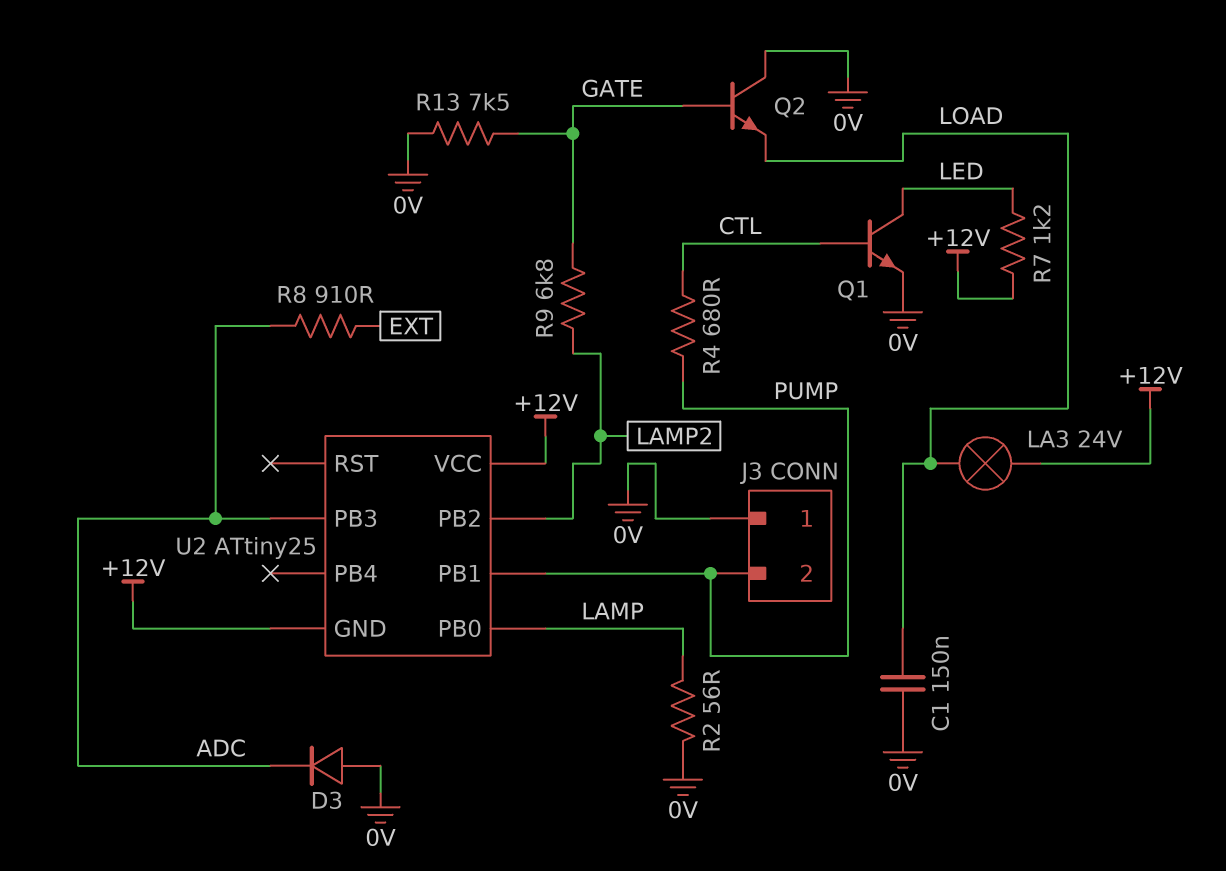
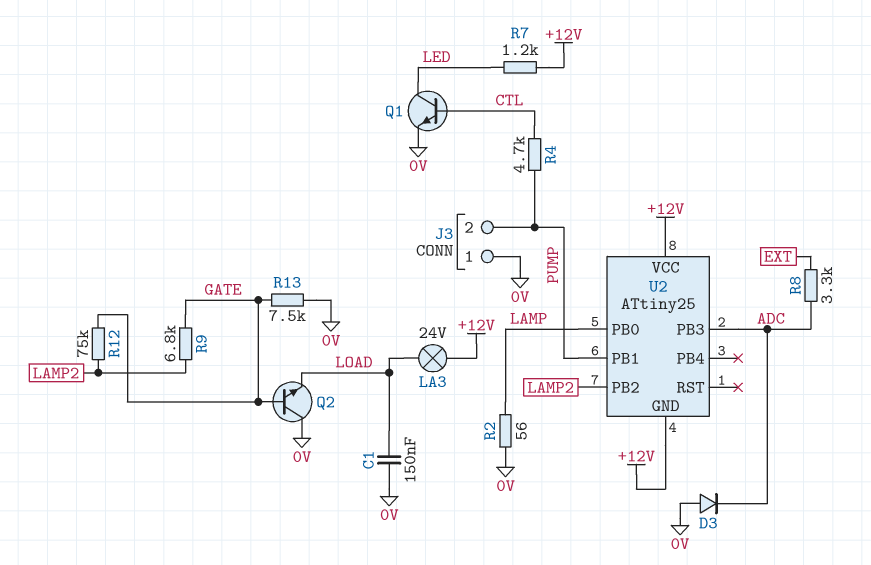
R4: 680 (CTL, PUMP) -> 4.7k (CTL, PUMP)
R8: 910 (ADC, EXT) -> 3.3k (ADC, EXT)
R12: none -> 75k (GATE, LAMP2)

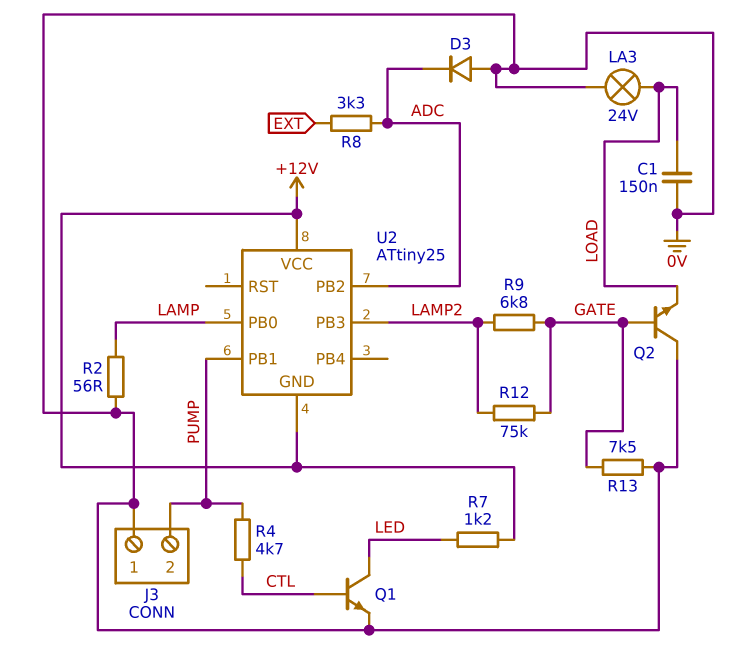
LA3: lamp 24V (+12V, LOAD) -> lamp 24V (0V, LOAD)
U2 pin PB2: LAMP2 -> ADC
U2 pin PB3: ADC -> LAMP2

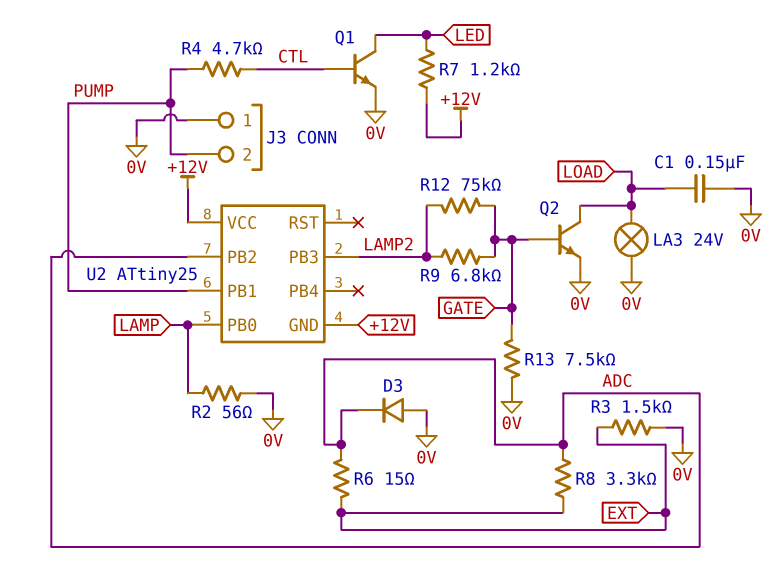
Q2: NPN (B GATE, C 0V, E LOAD) -> NPN (B GATE, C LOAD, E 0V)
R3: none -> 1.5k (0V, EXT)
R6: none -> 15 (ADC, EXT)

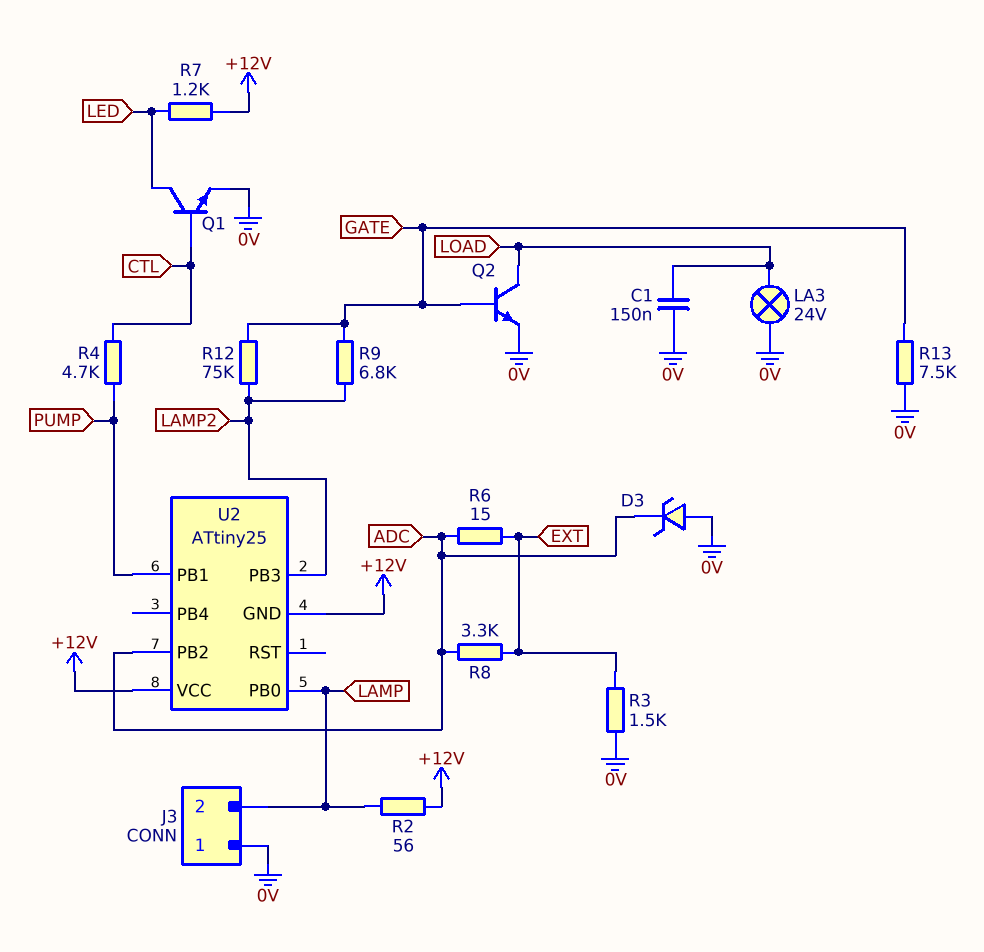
D3: diode (A 0V, K ADC) -> zener (A 0V, K ADC)
J3 pin 2: PUMP -> LAMP
R2: 56 (0V, LAMP) -> 56 (+12V, LAMP)

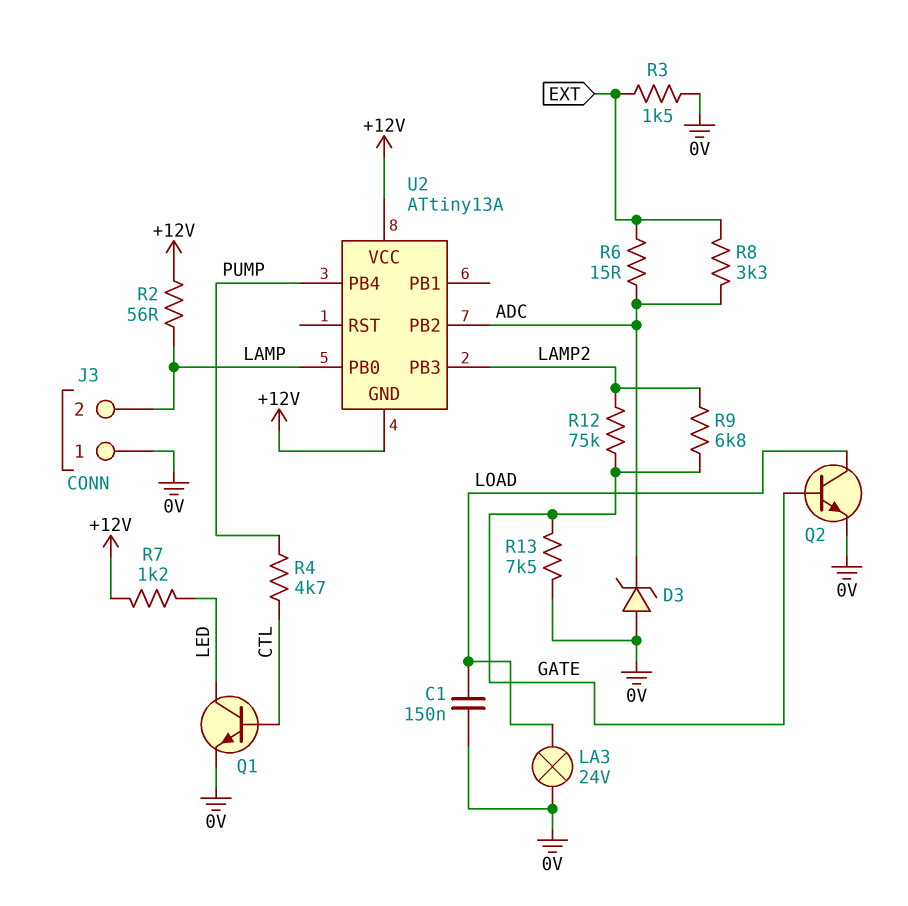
U2: ATtiny25 -> ATtiny13A
U2 pin PB1: PUMP -> none
U2 pin PB4: none -> PUMP

